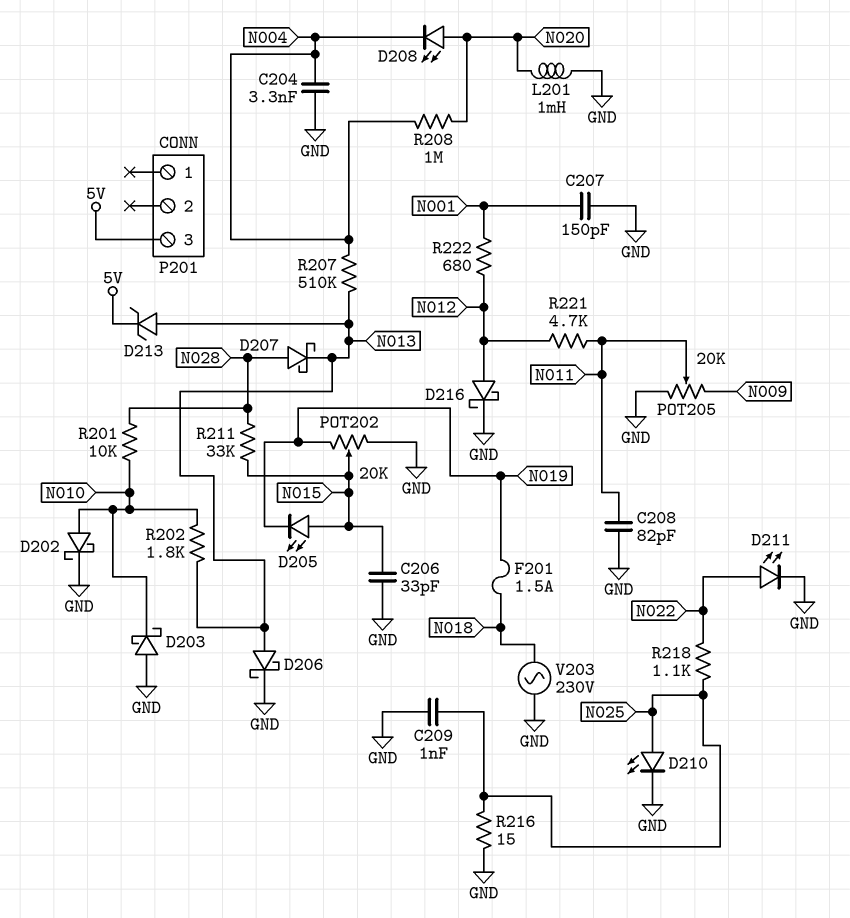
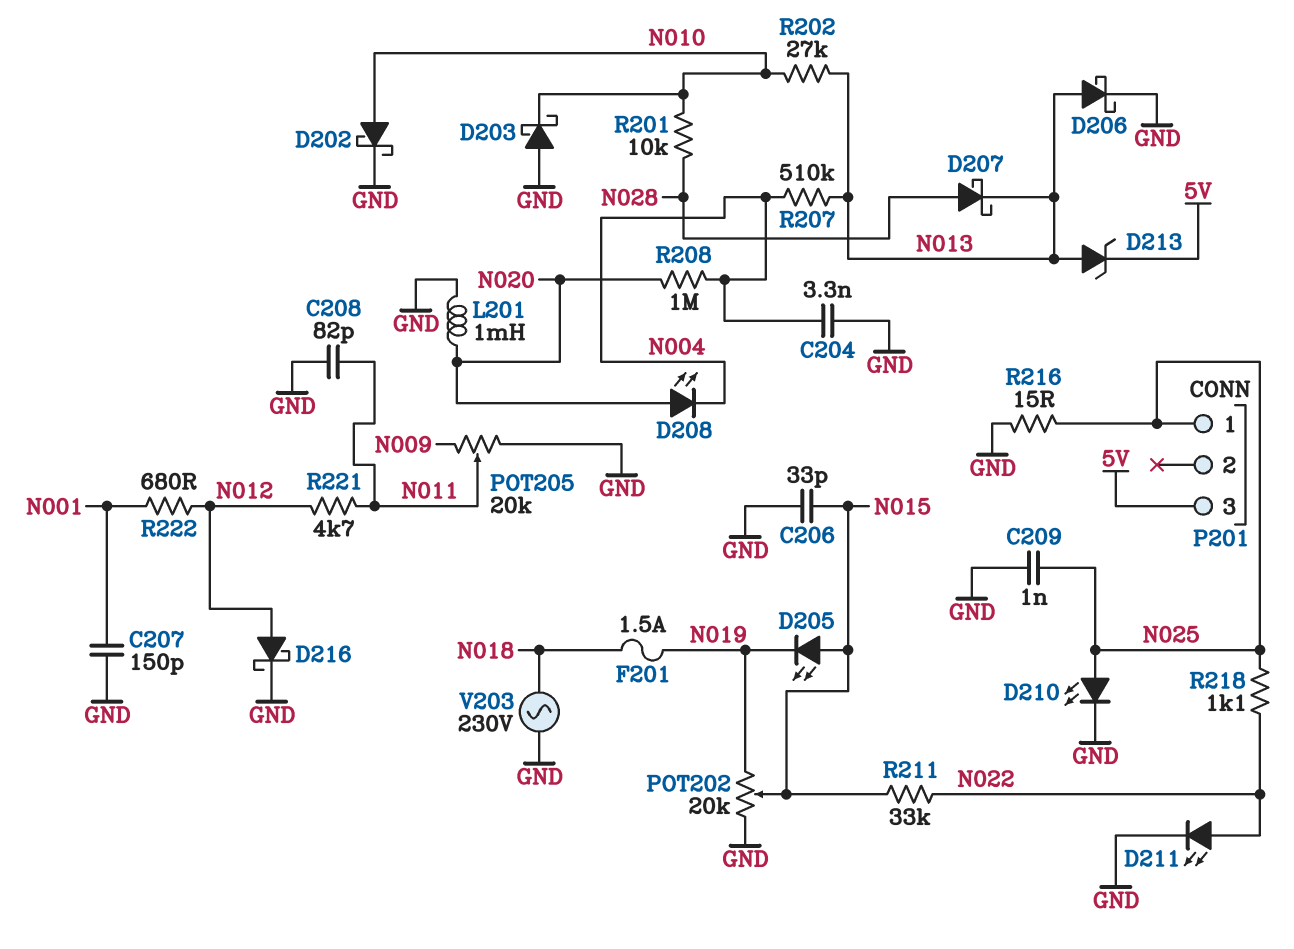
P201 pin 1: none -> N025
R202: 1.8k (N010, N013) -> 27k (N010, N013)
R211: 33k (N015, N028) -> 33k (N015, N022)

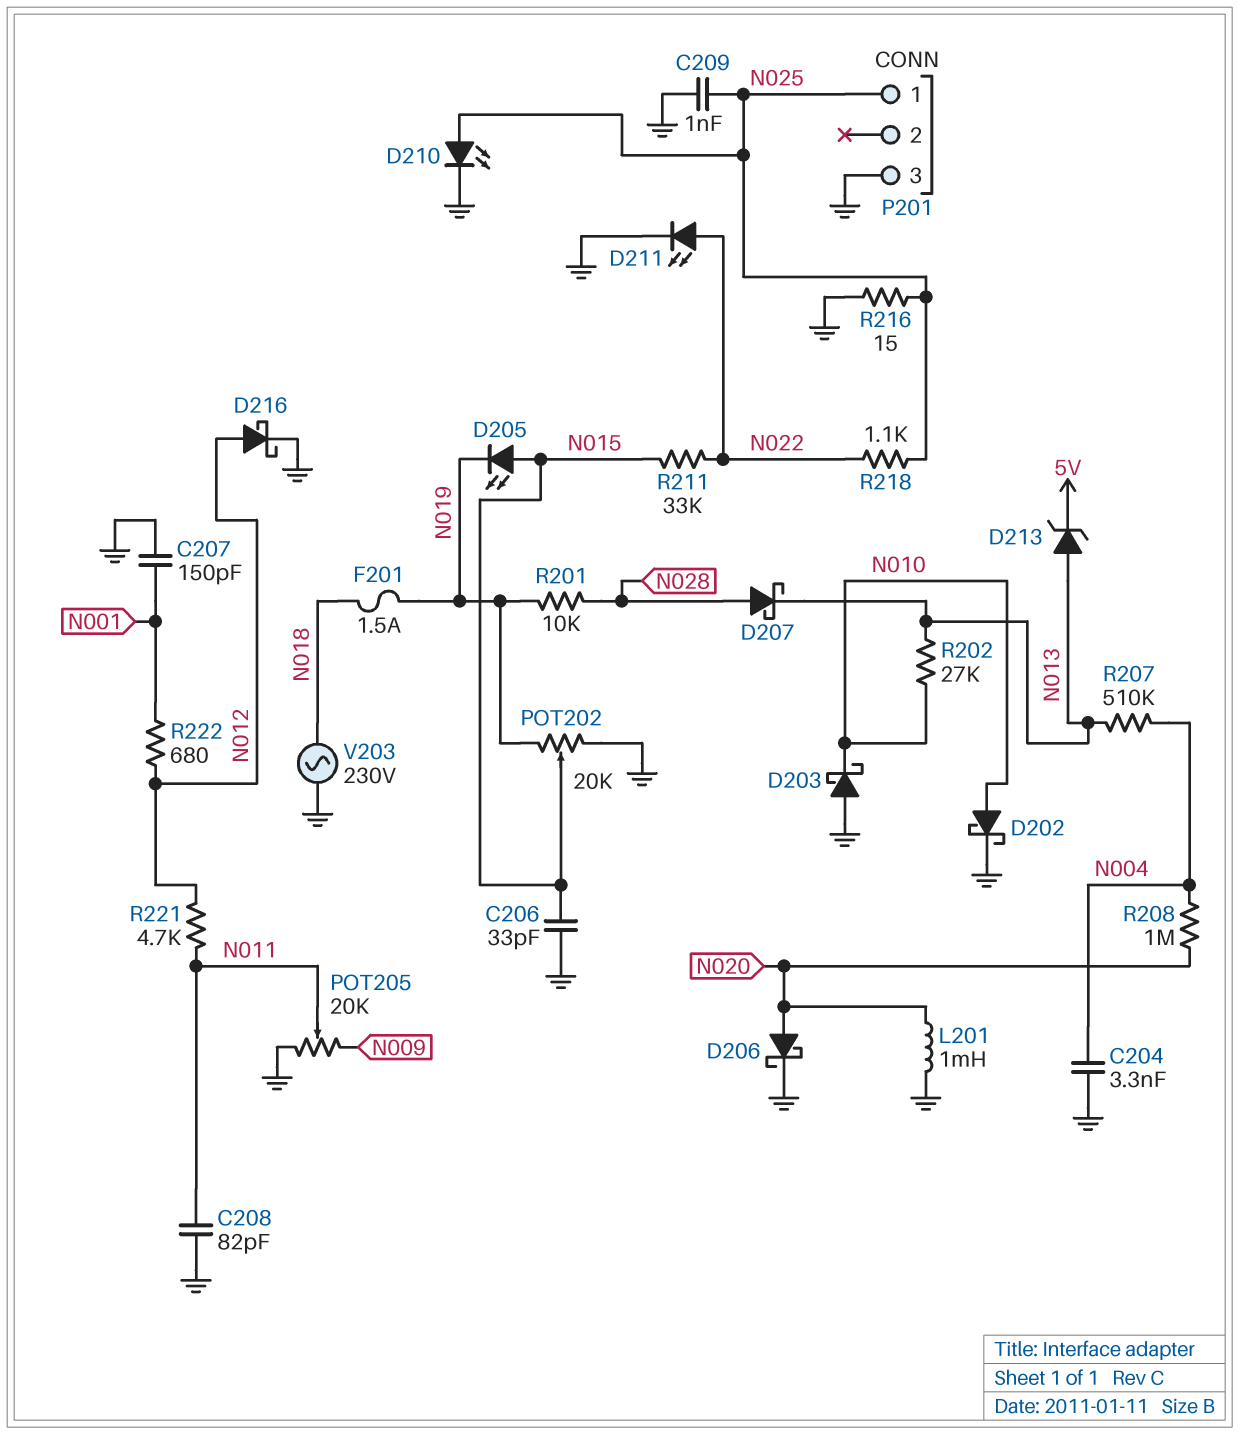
D206: schottky (A N013, K GND) -> schottky (A N020, K GND)
D208: LED (A N020, K N004) -> none
P201 pin 3: 5V -> GND
R201: 10k (N010, N028) -> 10k (N019, N028)

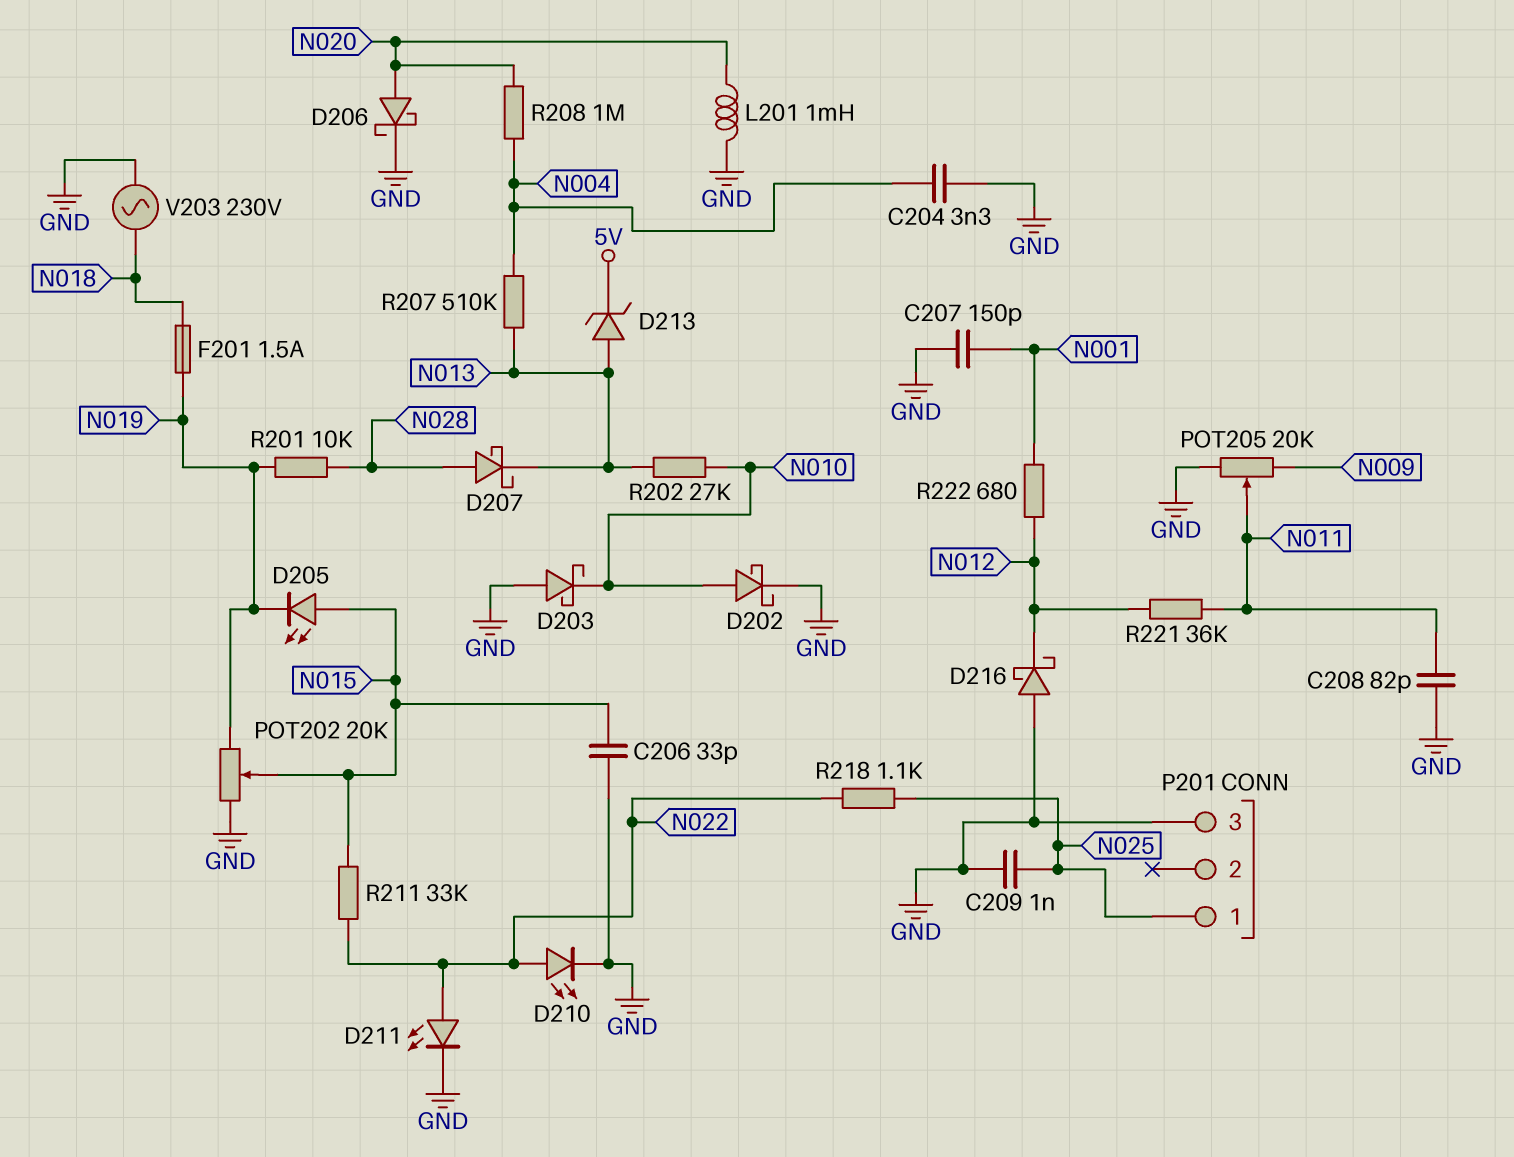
D210: LED (A N025, K GND) -> LED (A N022, K GND)
D216: schottky (A N012, K GND) -> schottky (A GND, K N012)
R216: 15 (GND, N025) -> none
R221: 4.7k (N011, N012) -> 36k (N011, N012)

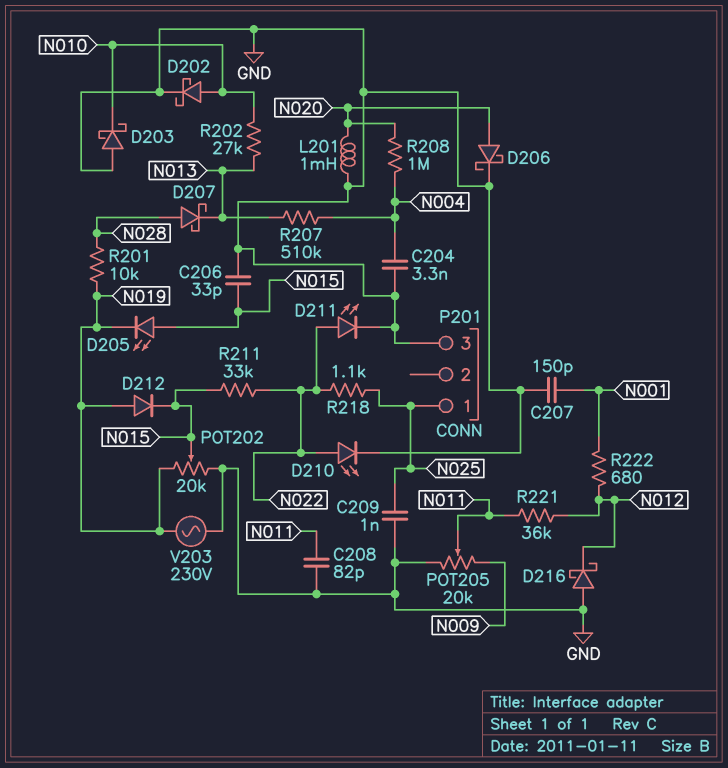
D212: none -> diode (A N019, K N015)
D213: zener (A N013, K 5V) -> none
F201: 1.5A (N018, N019) -> none
V203: AC 230V (GND, N018) -> AC 230V (GND, N019)

